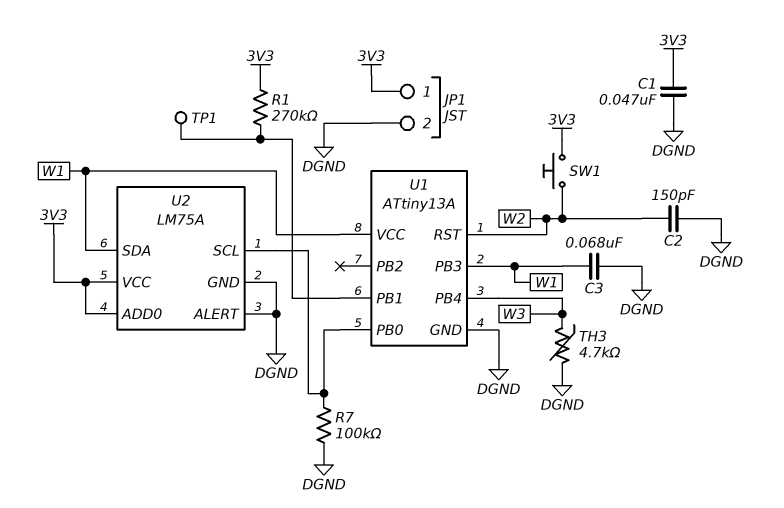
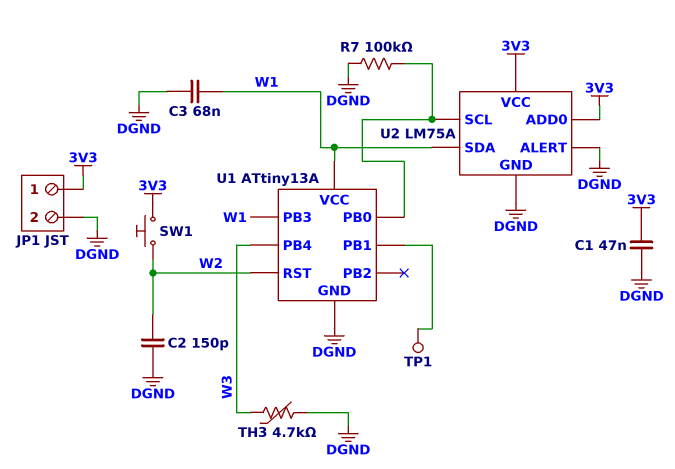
R1: 270k (3V3, U1/PB1) -> none

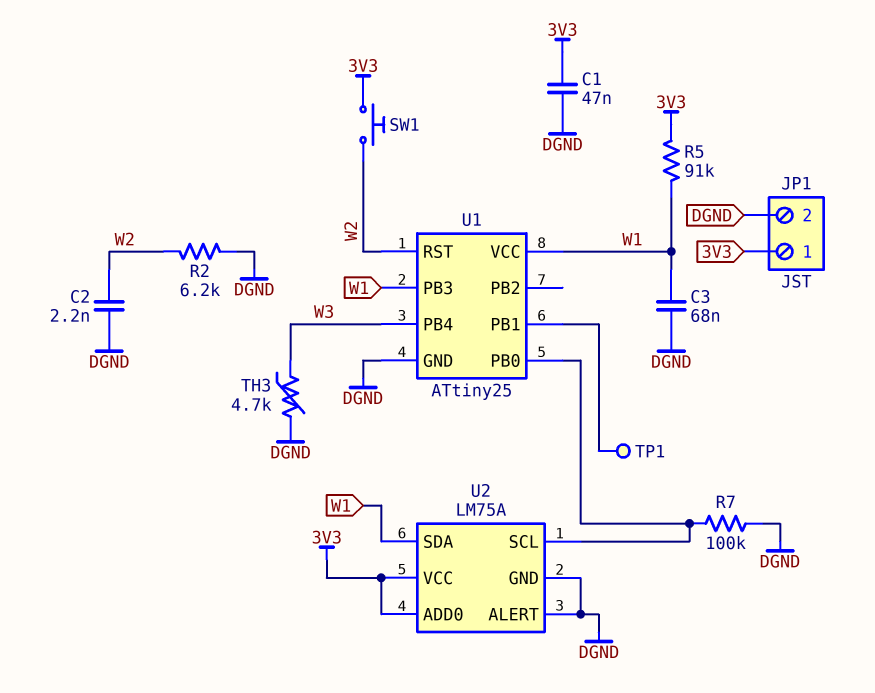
C2: 150pF (DGND, W2) -> 2.2nF (DGND, W2)
R2: none -> 6.2k (DGND, W2)
R5: none -> 91k (3V3, W1)
U1: ATtiny13A -> ATtiny25

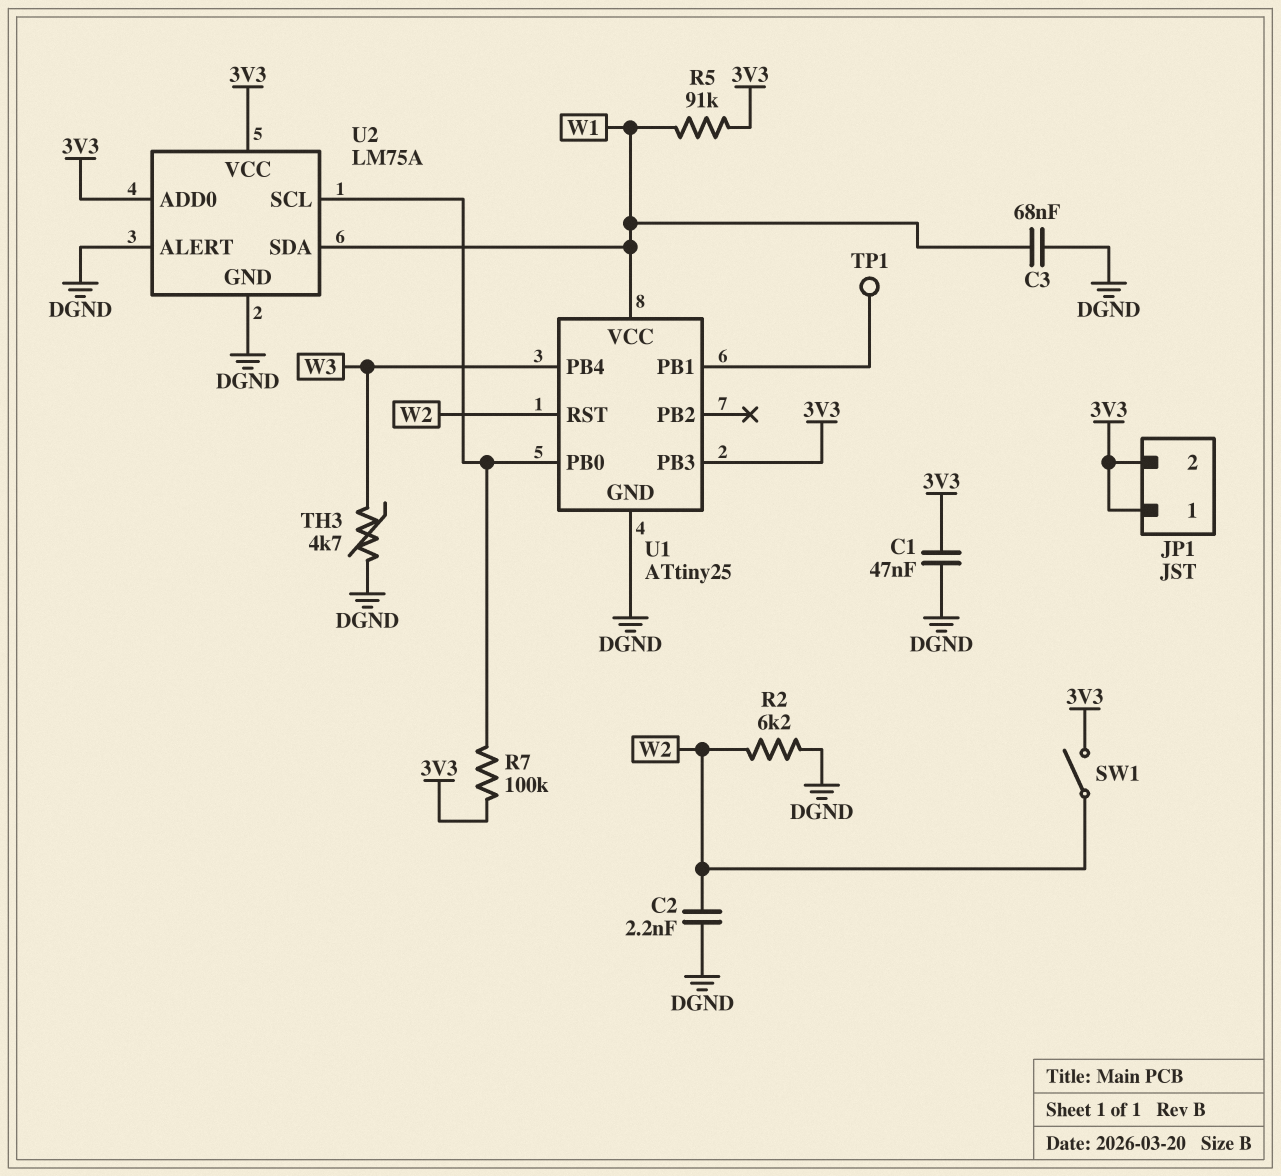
JP1 pin 2: DGND -> 3V3
R7: 100k (DGND, U1/PB0) -> 100k (3V3, U1/PB0)
SW1: button (3V3, W2) -> switch (3V3, W2)
U1 pin PB3: W1 -> 3V3

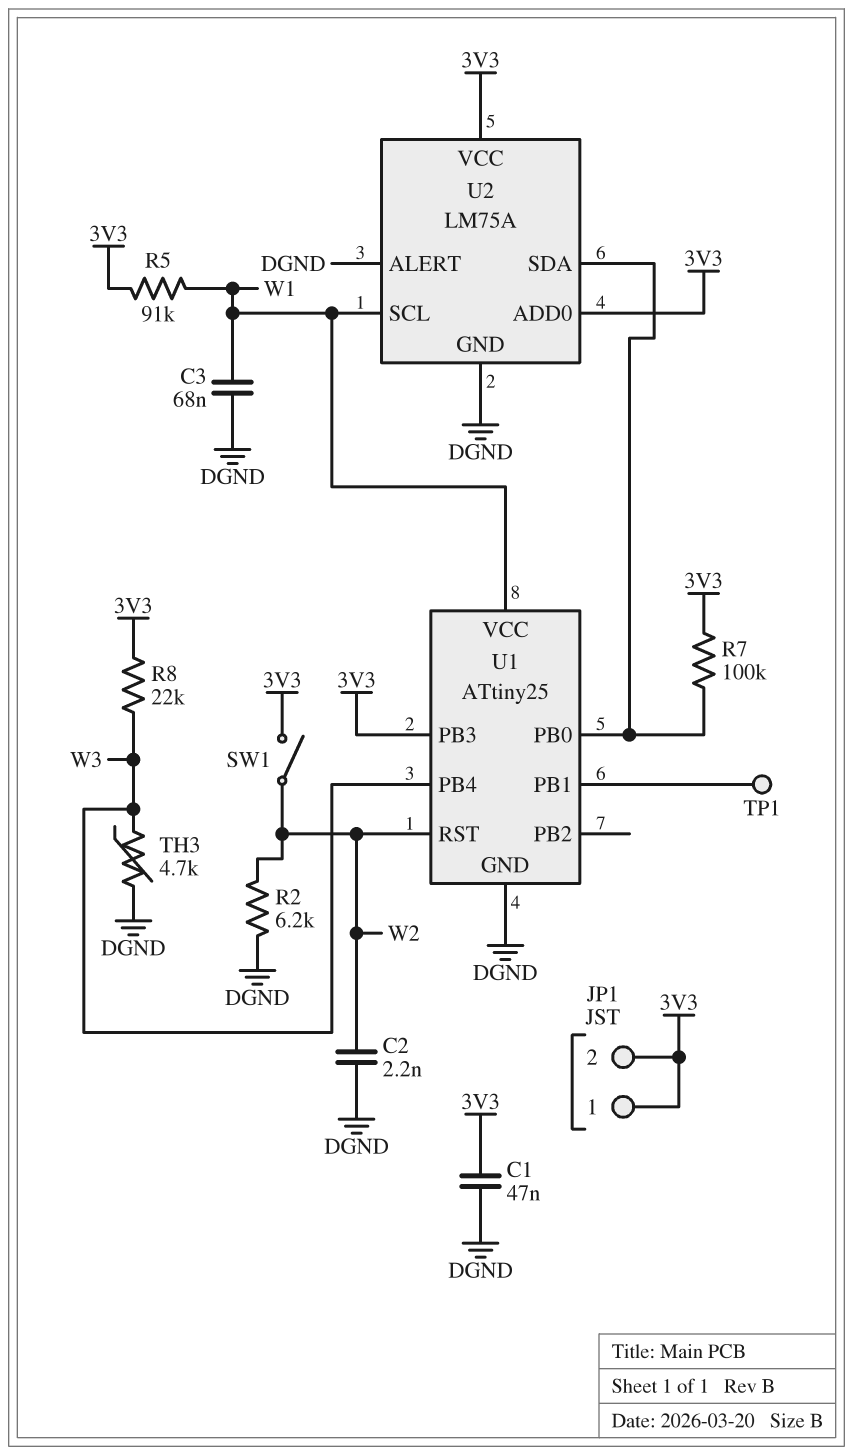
R8: none -> 22k (3V3, W3)
U2 pin SCL: U1/PB0 -> W1
U2 pin SDA: W1 -> U1/PB0

